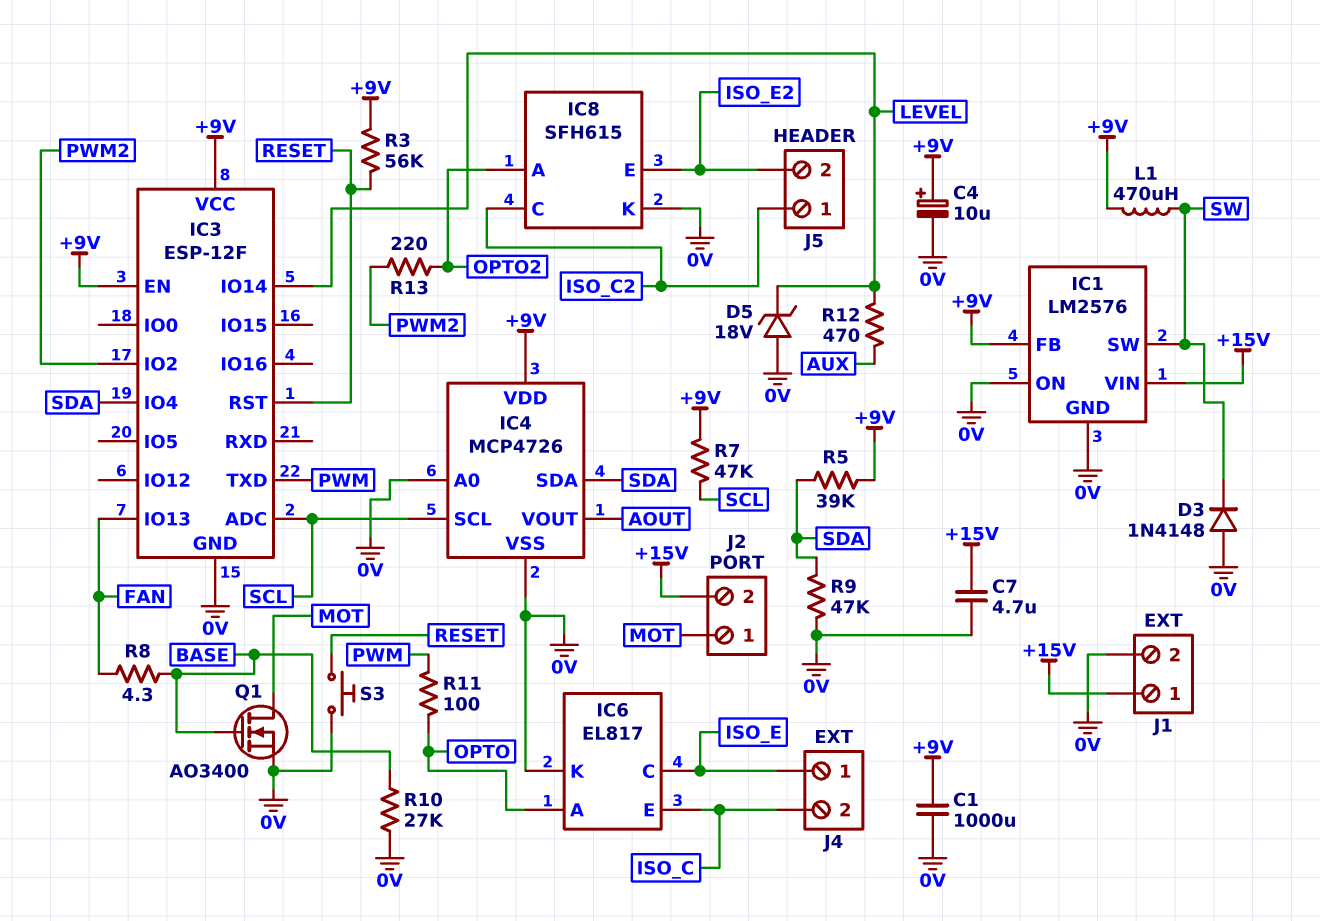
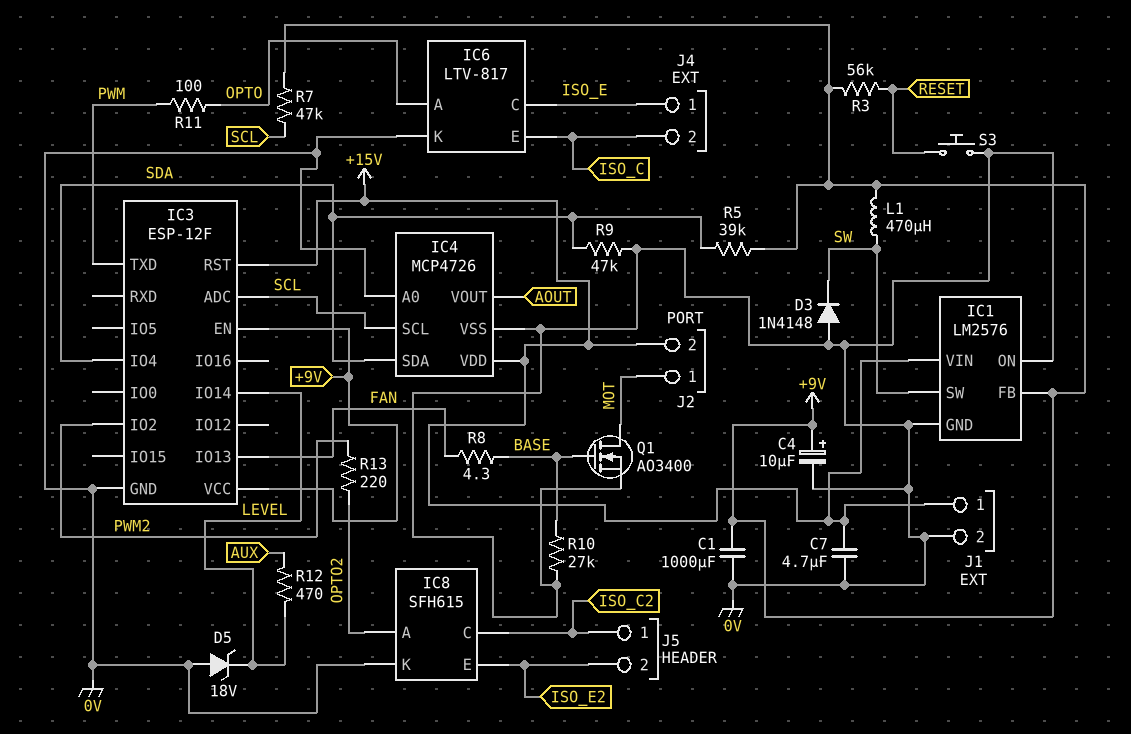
IC3 pin RST: RESET -> +15V
IC4 pin VDD: +9V -> +15V
IC6: EL817 -> LTV-817

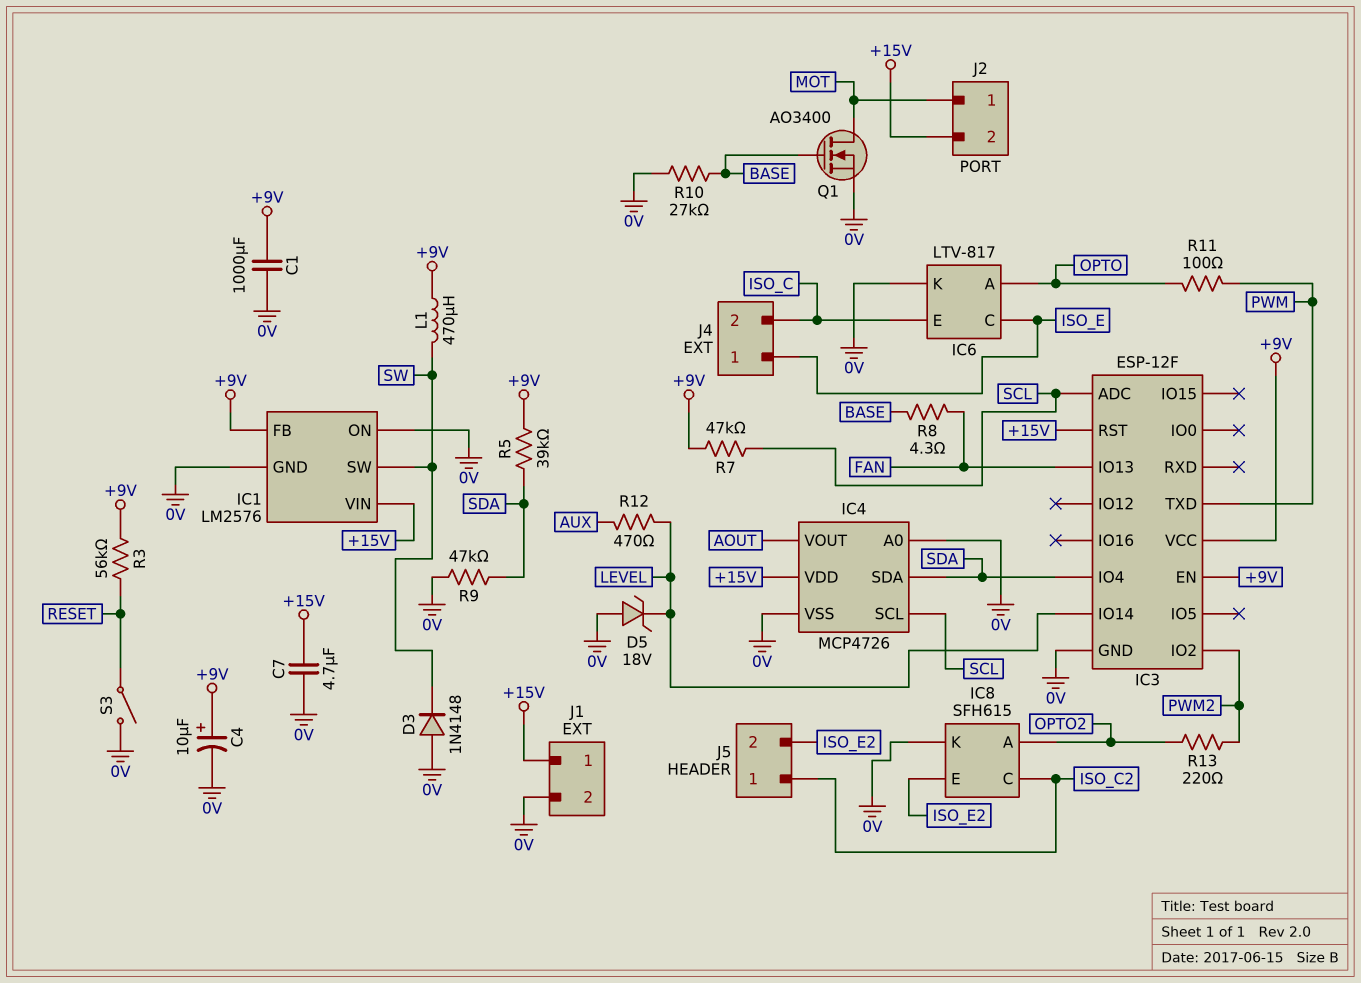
S3: button (0V, RESET) -> switch (0V, RESET)

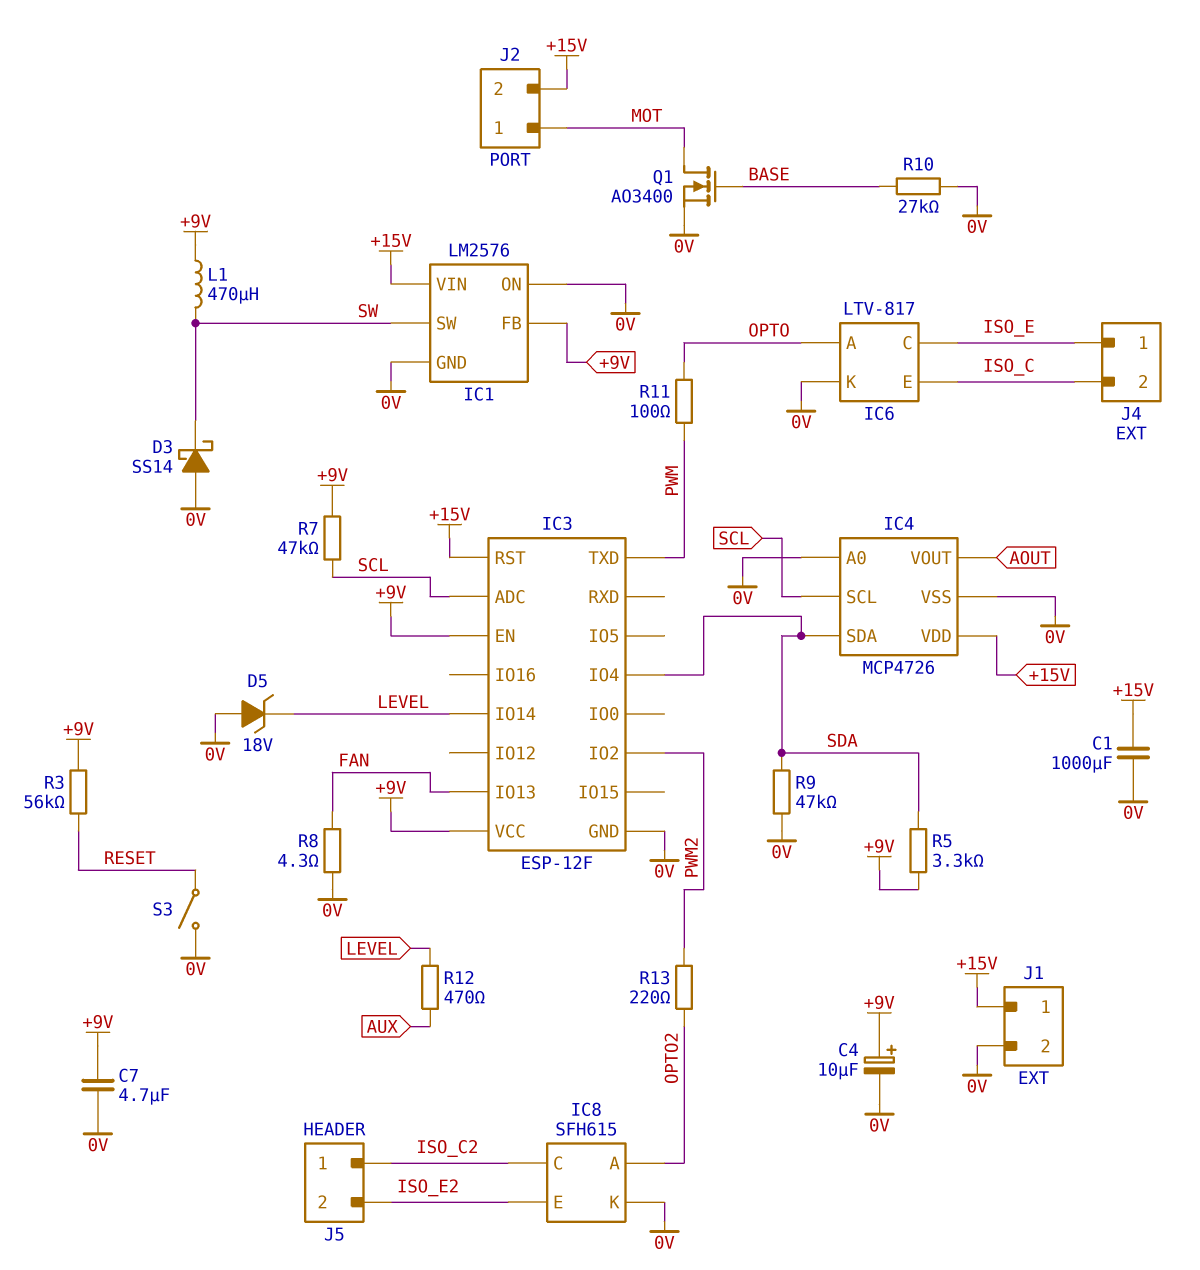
C1: 1000uF (+9V, 0V) -> 1000uF (+15V, 0V)
C7: 4.7uF (+15V, 0V) -> 4.7uF (+9V, 0V)
D3: diode 1N4148 (A 0V, K SW) -> schottky SS14 (A 0V, K SW)
R5: 39k (+9V, SDA) -> 3.3k (+9V, SDA)
R8: 4.3 (BASE, FAN) -> 4.3 (0V, FAN)

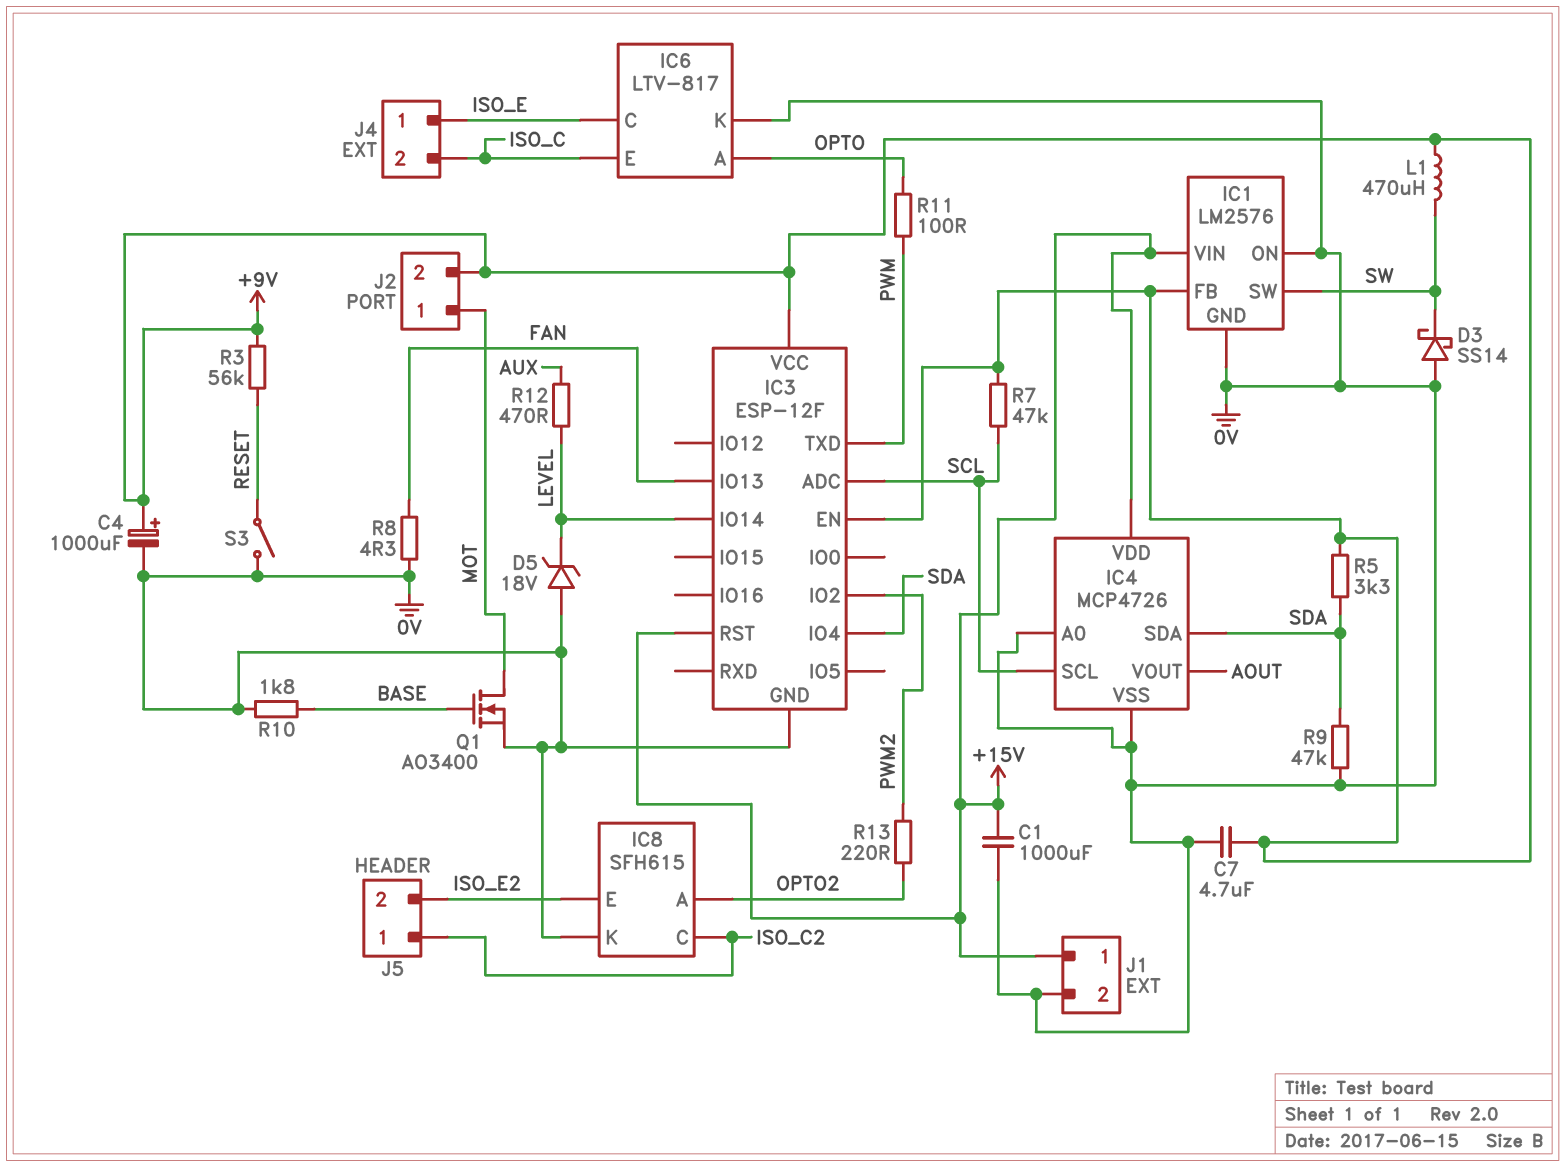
C4: 10uF (plus +9V, minus 0V) -> 1000uF (plus +9V, minus 0V)
J2 pin 2: +15V -> +9V
R10: 27k (0V, BASE) -> 1.8k (0V, BASE)

